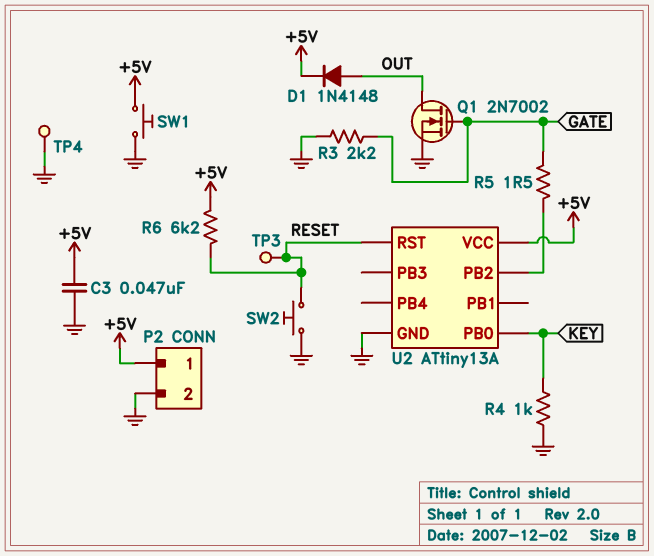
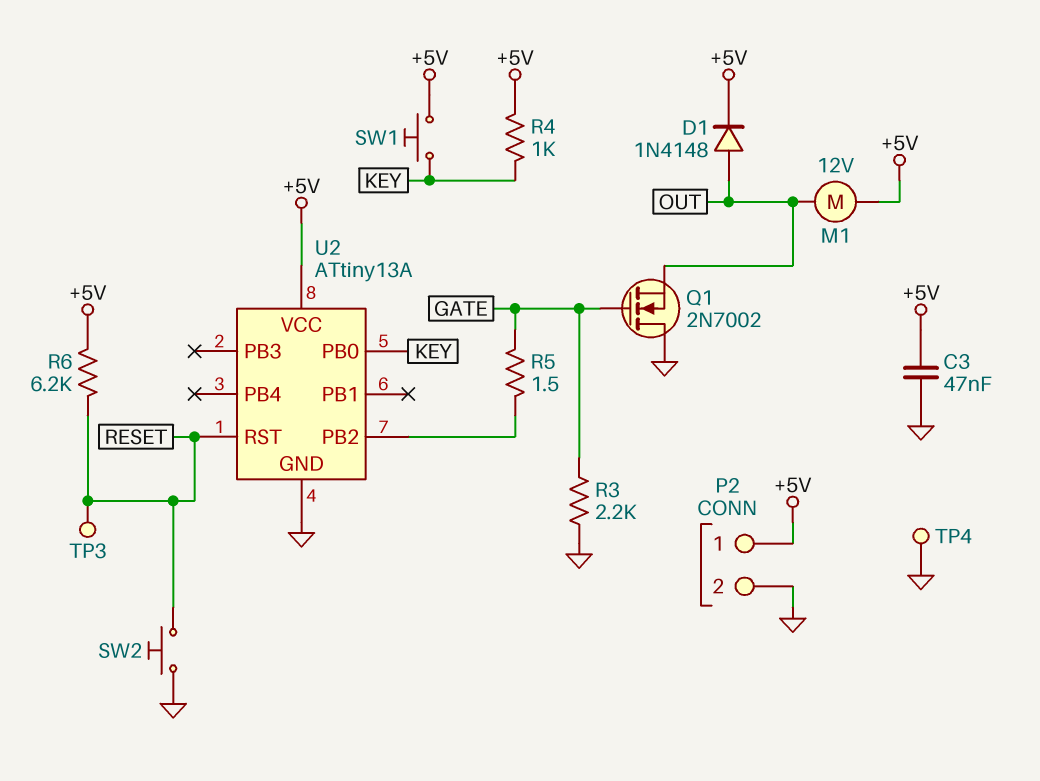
M1: none -> motor 12V (+5V, OUT)
Q1: NMOS 2N7002 (G GATE, D OUT, S GND) -> NMOS 2N7002 (G GATE, D GND, S OUT)
R4: 1k (GND, KEY) -> 1k (+5V, KEY)
SW1: button (+5V, GND) -> button (+5V, KEY)

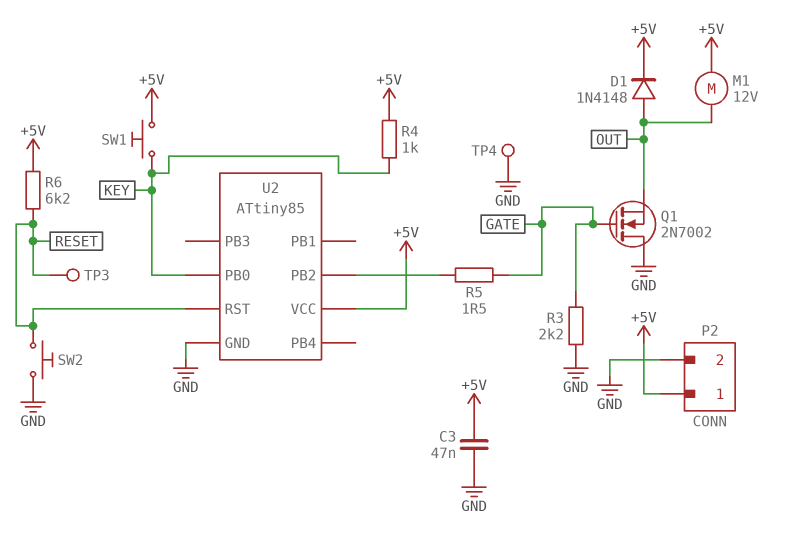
U2: ATtiny13A -> ATtiny85

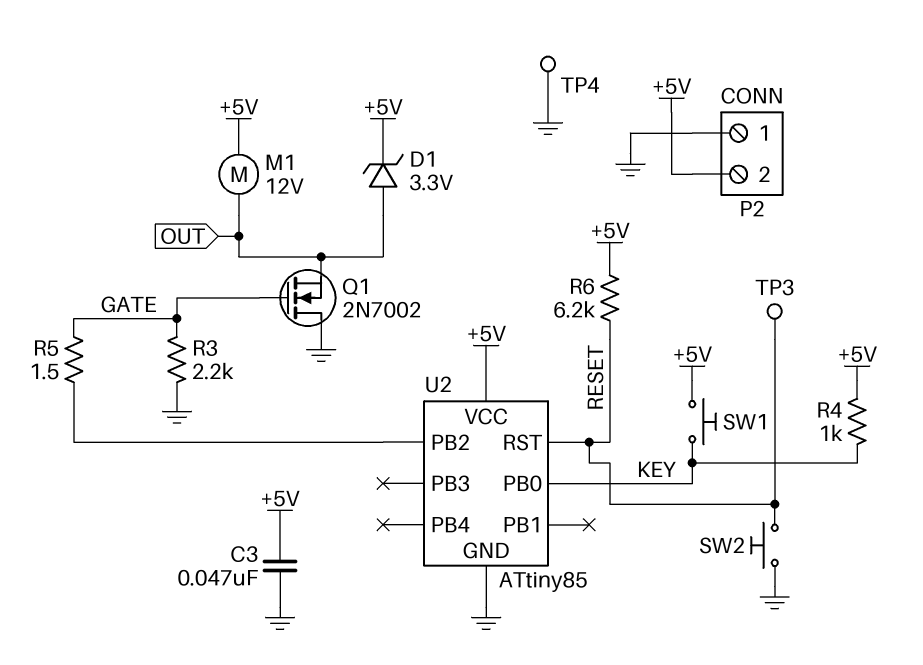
D1: diode 1N4148 (A OUT, K +5V) -> zener 3.3V (A OUT, K +5V)
P2 pin 1: +5V -> GND
P2 pin 2: GND -> +5V

